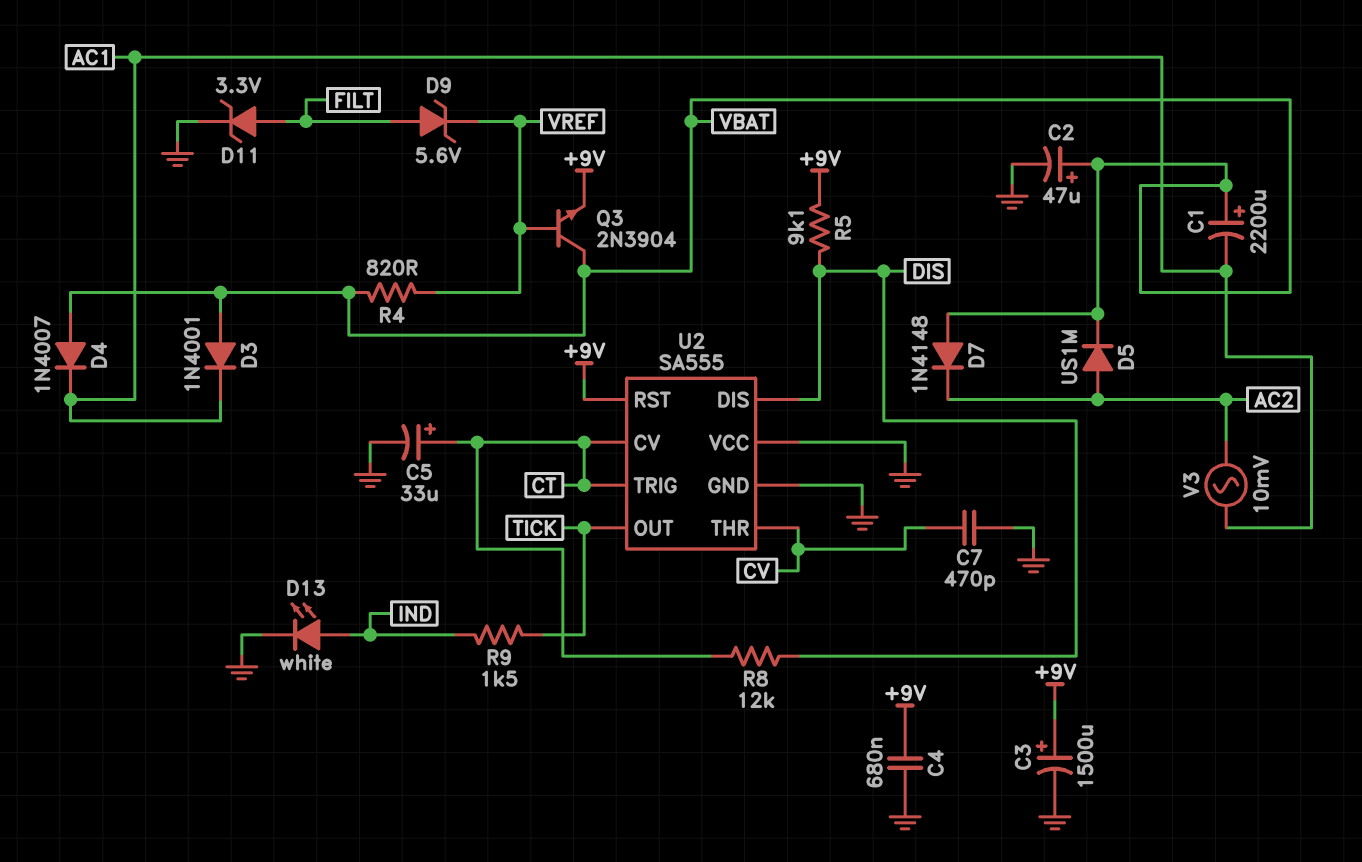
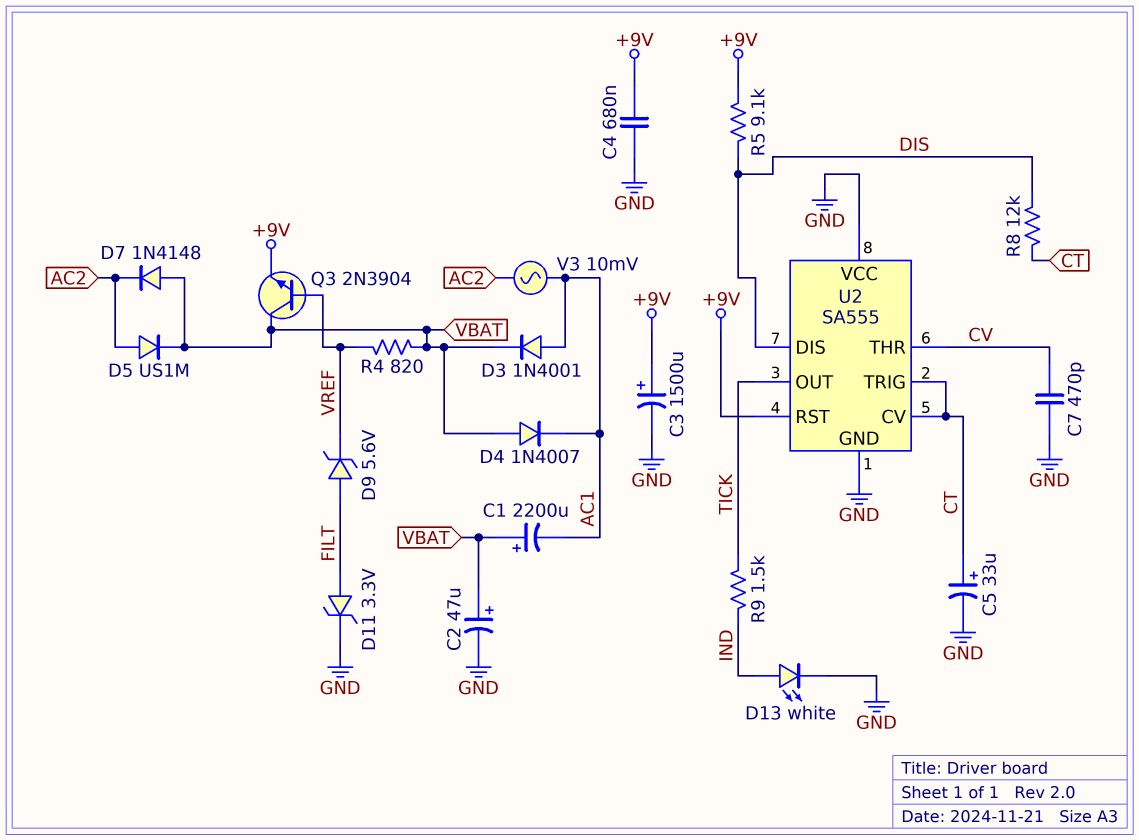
D3: diode 1N4001 (A VBAT, K AC1) -> diode 1N4001 (A AC1, K VBAT)

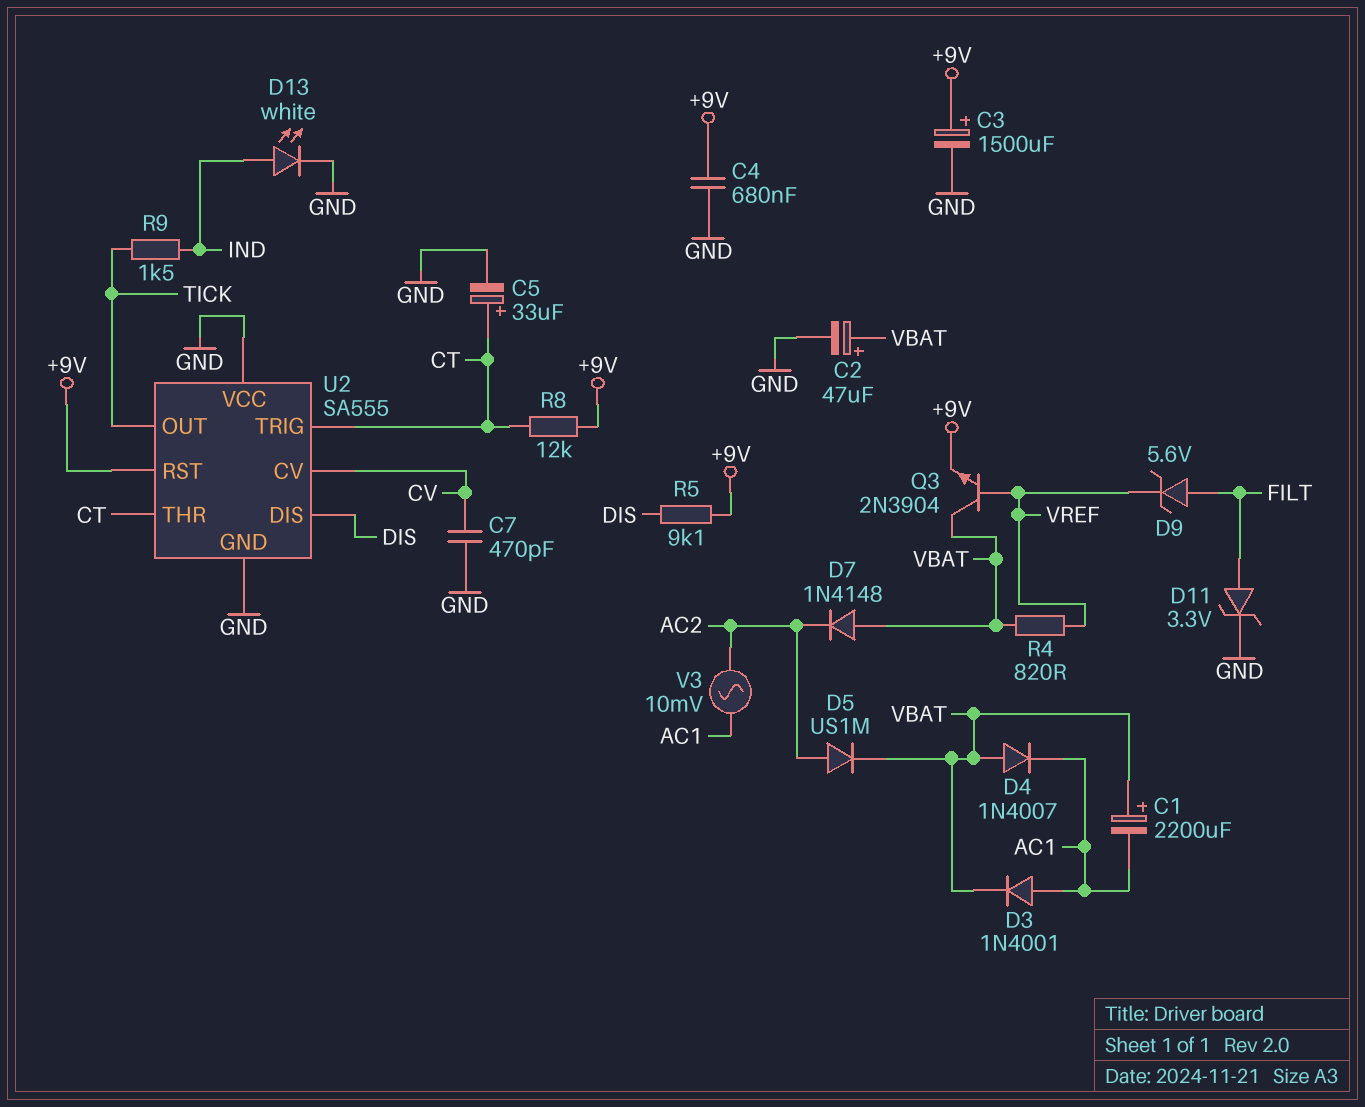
R8: 12k (CT, DIS) -> 12k (+9V, CT)
U2 pin CV: CT -> CV
U2 pin THR: CV -> CT

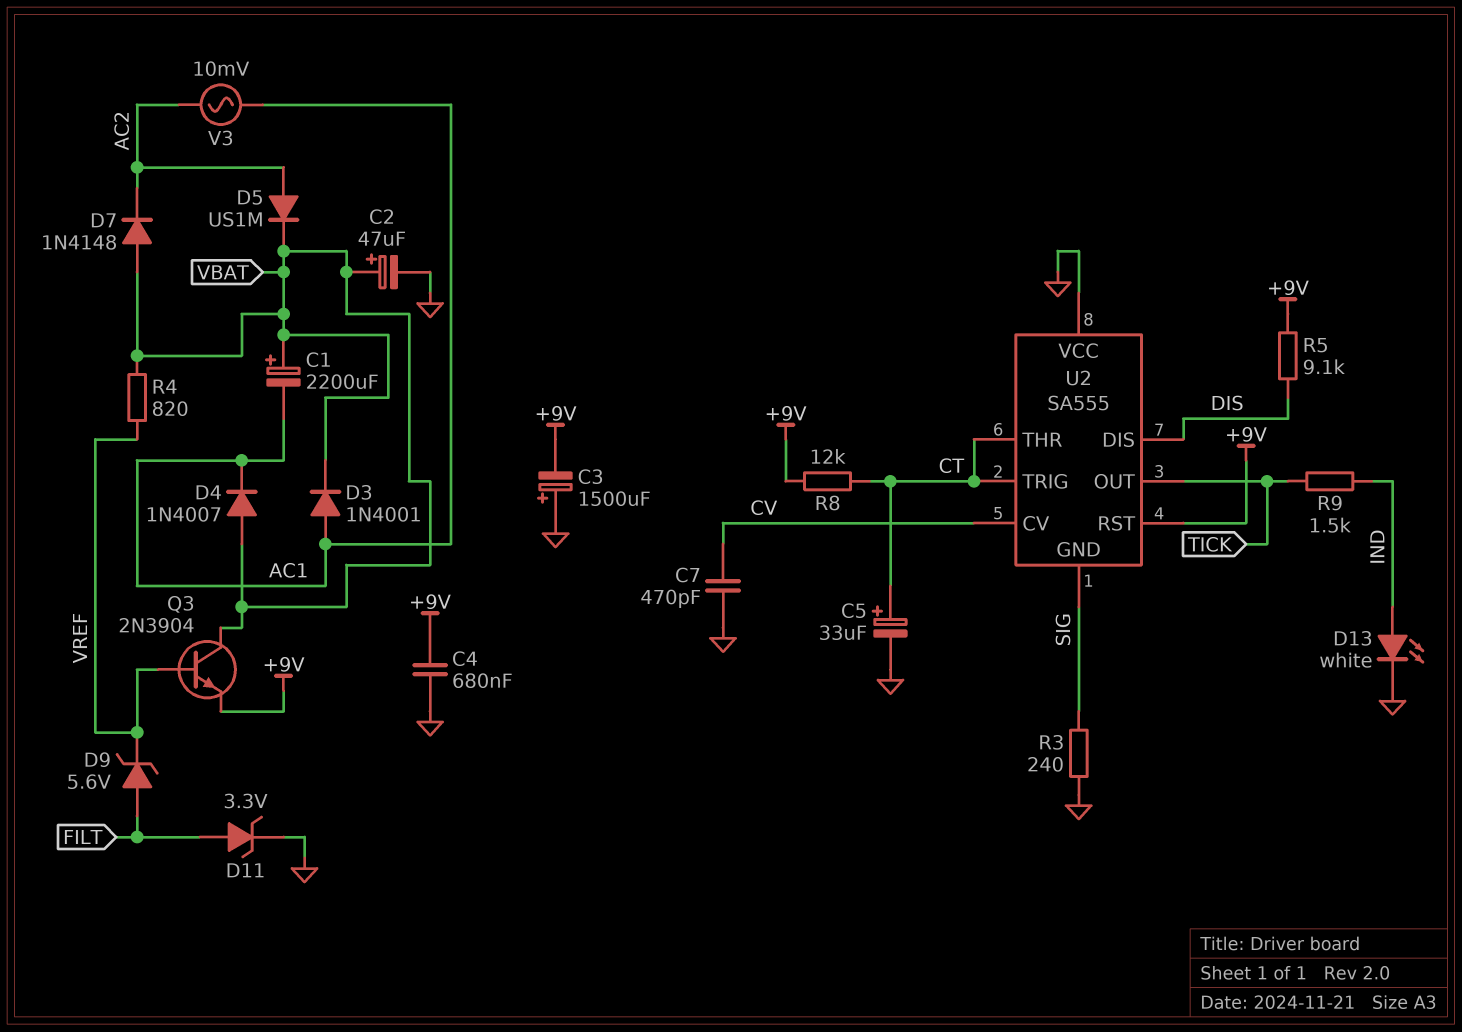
C3: 1500uF (plus +9V, minus GND) -> 1500uF (plus GND, minus +9V)
R3: none -> 240 (GND, SIG)
U2 pin GND: GND -> SIG

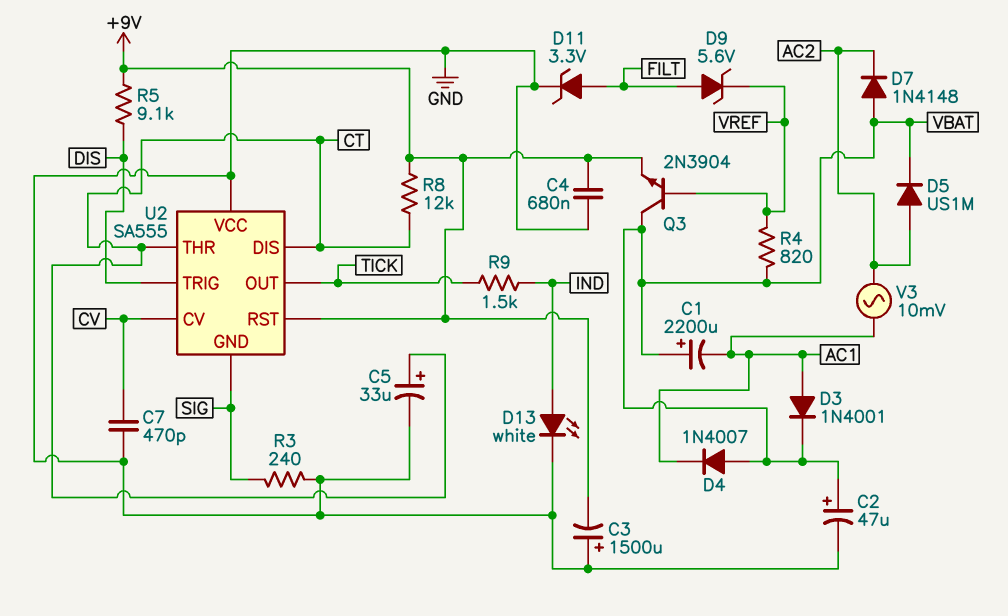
U2 pin DIS: DIS -> CT
U2 pin TRIG: CT -> DIS

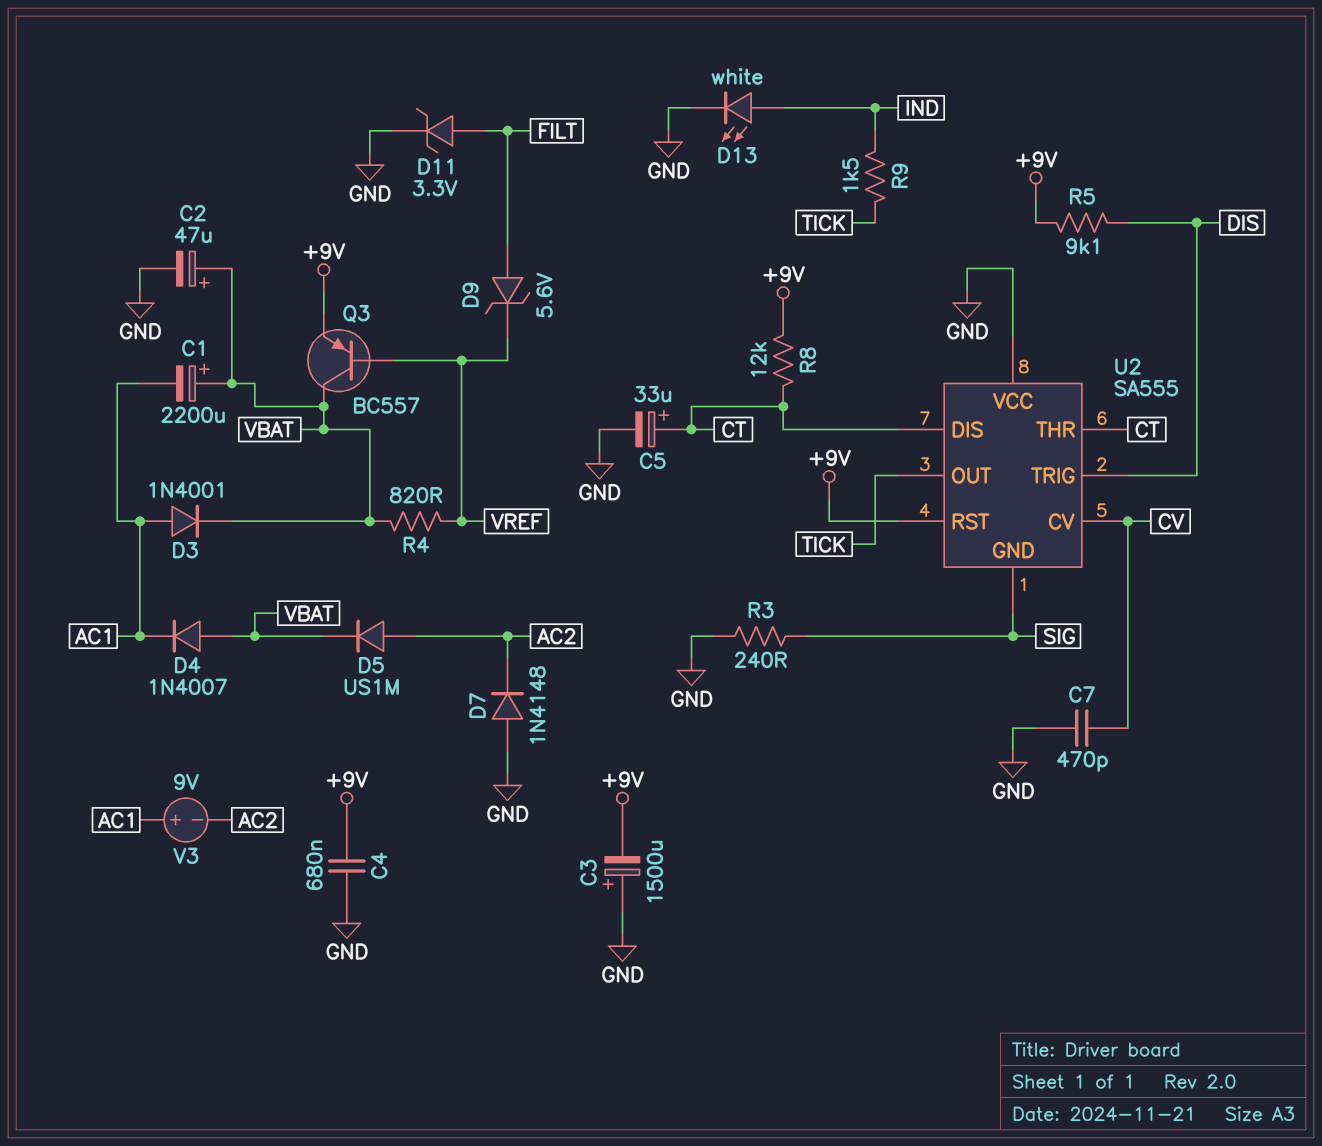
D7: diode 1N4148 (A VBAT, K AC2) -> diode 1N4148 (A GND, K AC2)
Q3: NPN 2N3904 (B VREF, C VBAT, E +9V) -> PNP BC557 (B VREF, C VBAT, E +9V)
V3: AC 10mV (AC1, AC2) -> 9V (plus AC1, minus AC2)

